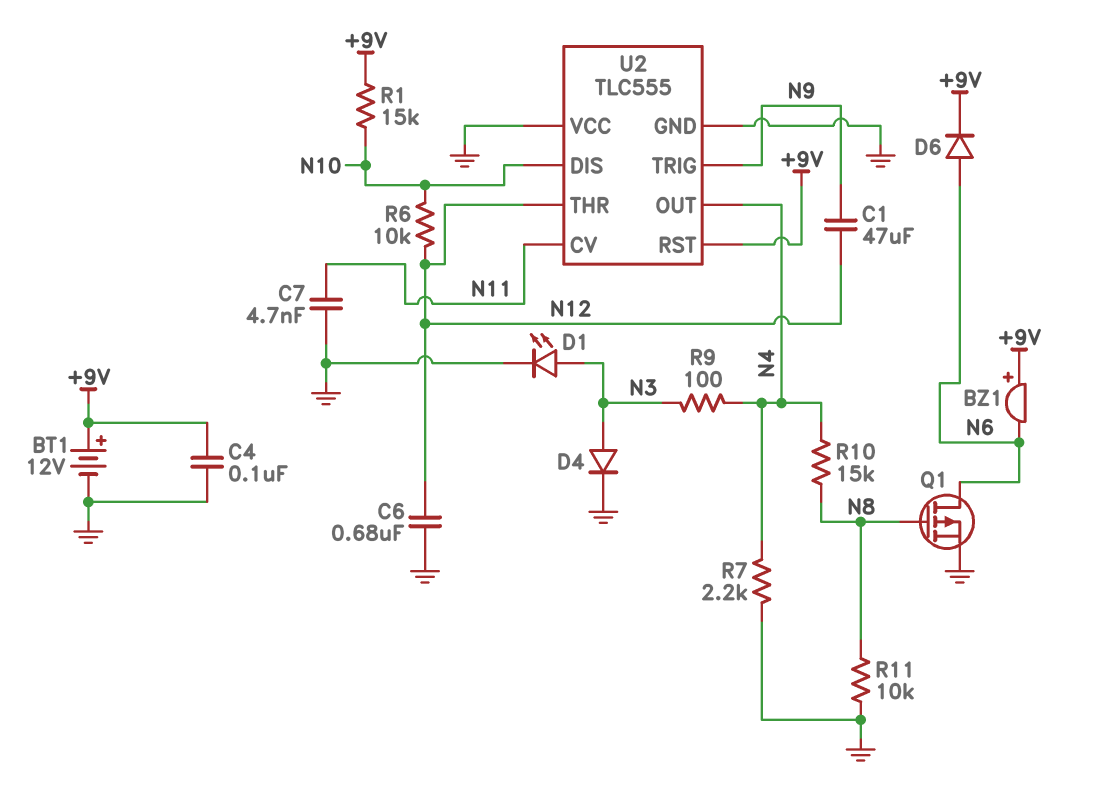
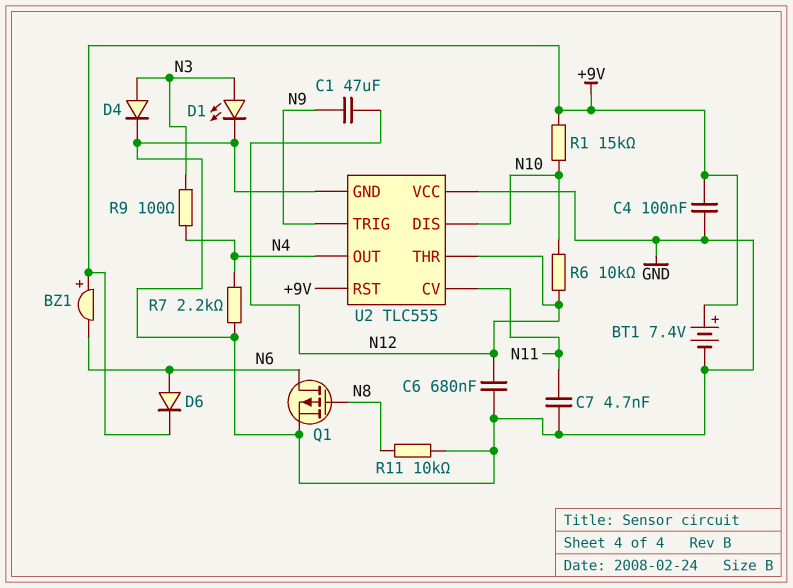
BT1: 12V (plus +9V, minus GND) -> 7.4V (plus +9V, minus GND)
R10: 15k (N4, N8) -> none

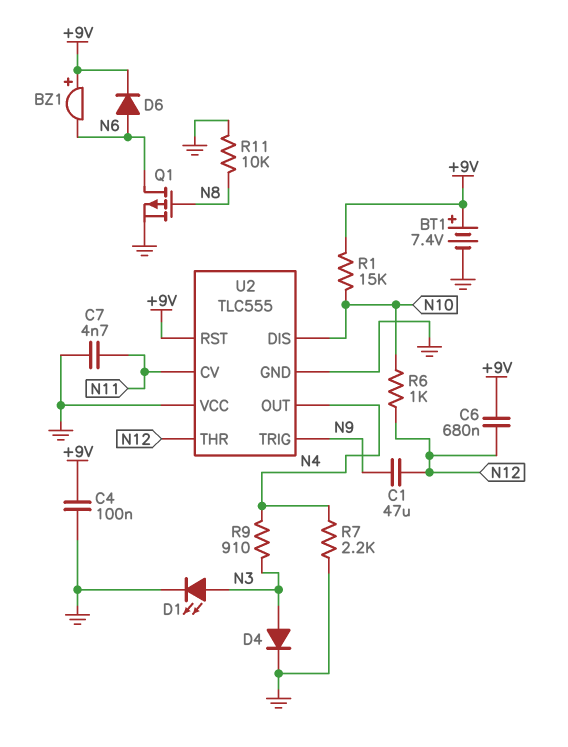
C6: 680nF (GND, N12) -> 680nF (+9V, N12)
R6: 10k (N10, N12) -> 1k (N10, N12)
R9: 100 (N3, N4) -> 910 (N3, N4)

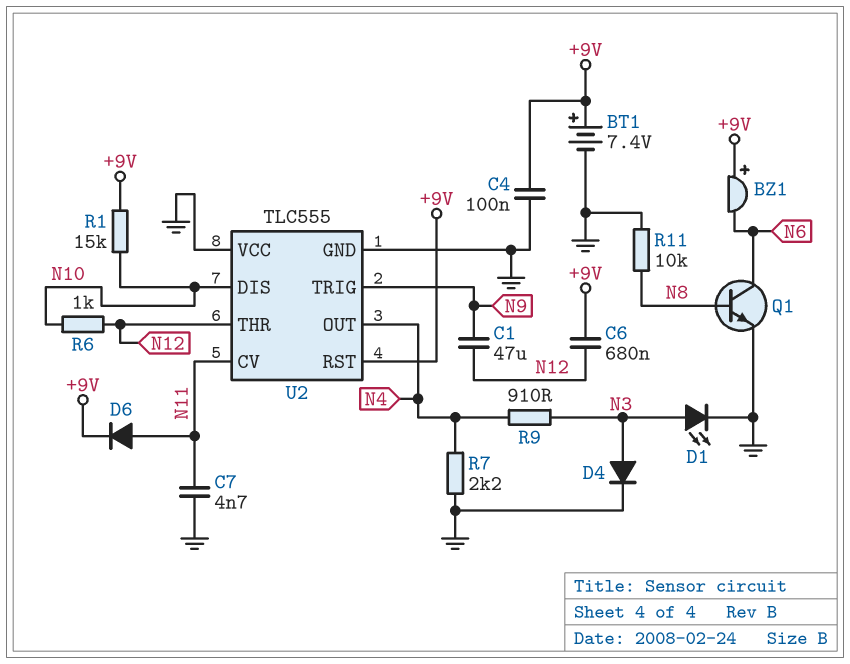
D6: diode (A N6, K +9V) -> diode (A N11, K +9V)
Q1: PMOS (G N8, D N6, S GND) -> NPN (B N8, C N6, E GND)

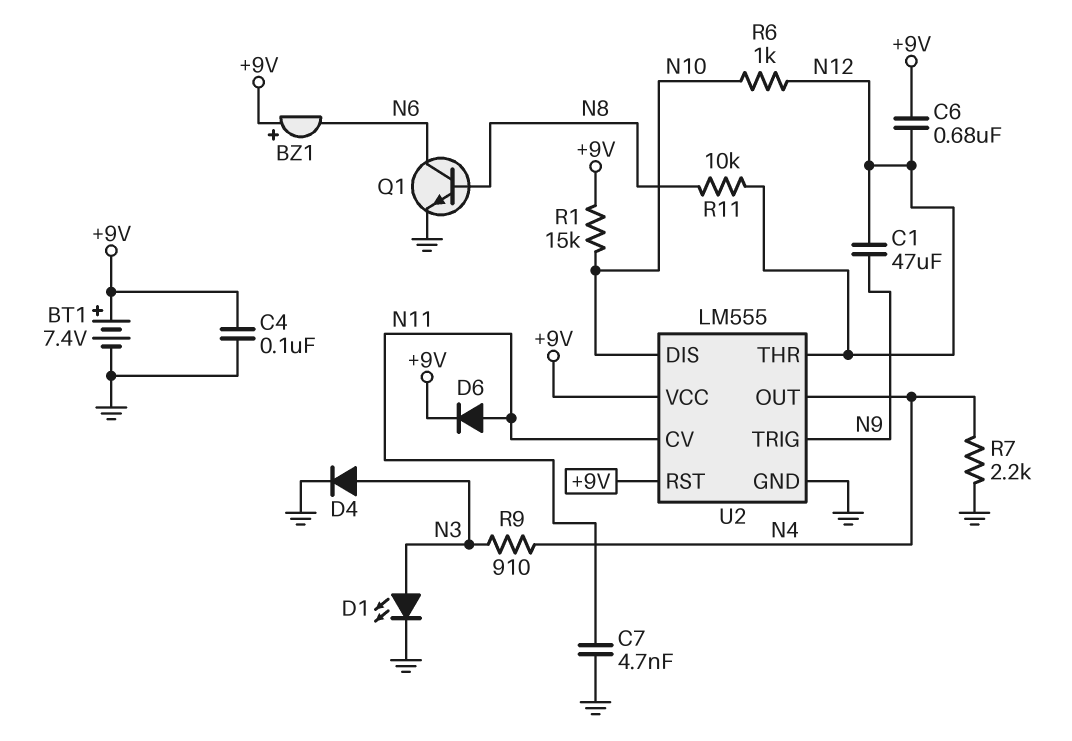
R11: 10k (GND, N8) -> 10k (N8, N12)
U2: TLC555 -> LM555
U2 pin VCC: GND -> +9V

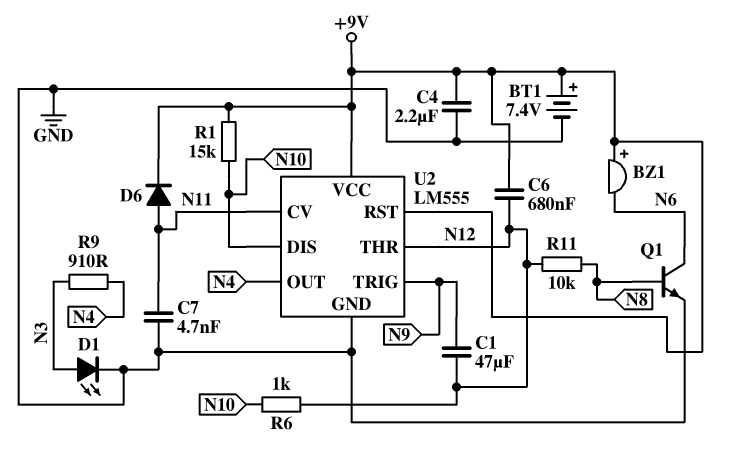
C4: 100nF (+9V, GND) -> 2.2uF (+9V, GND)
D4: diode (A N3, K GND) -> none
R7: 2.2k (GND, N4) -> none

